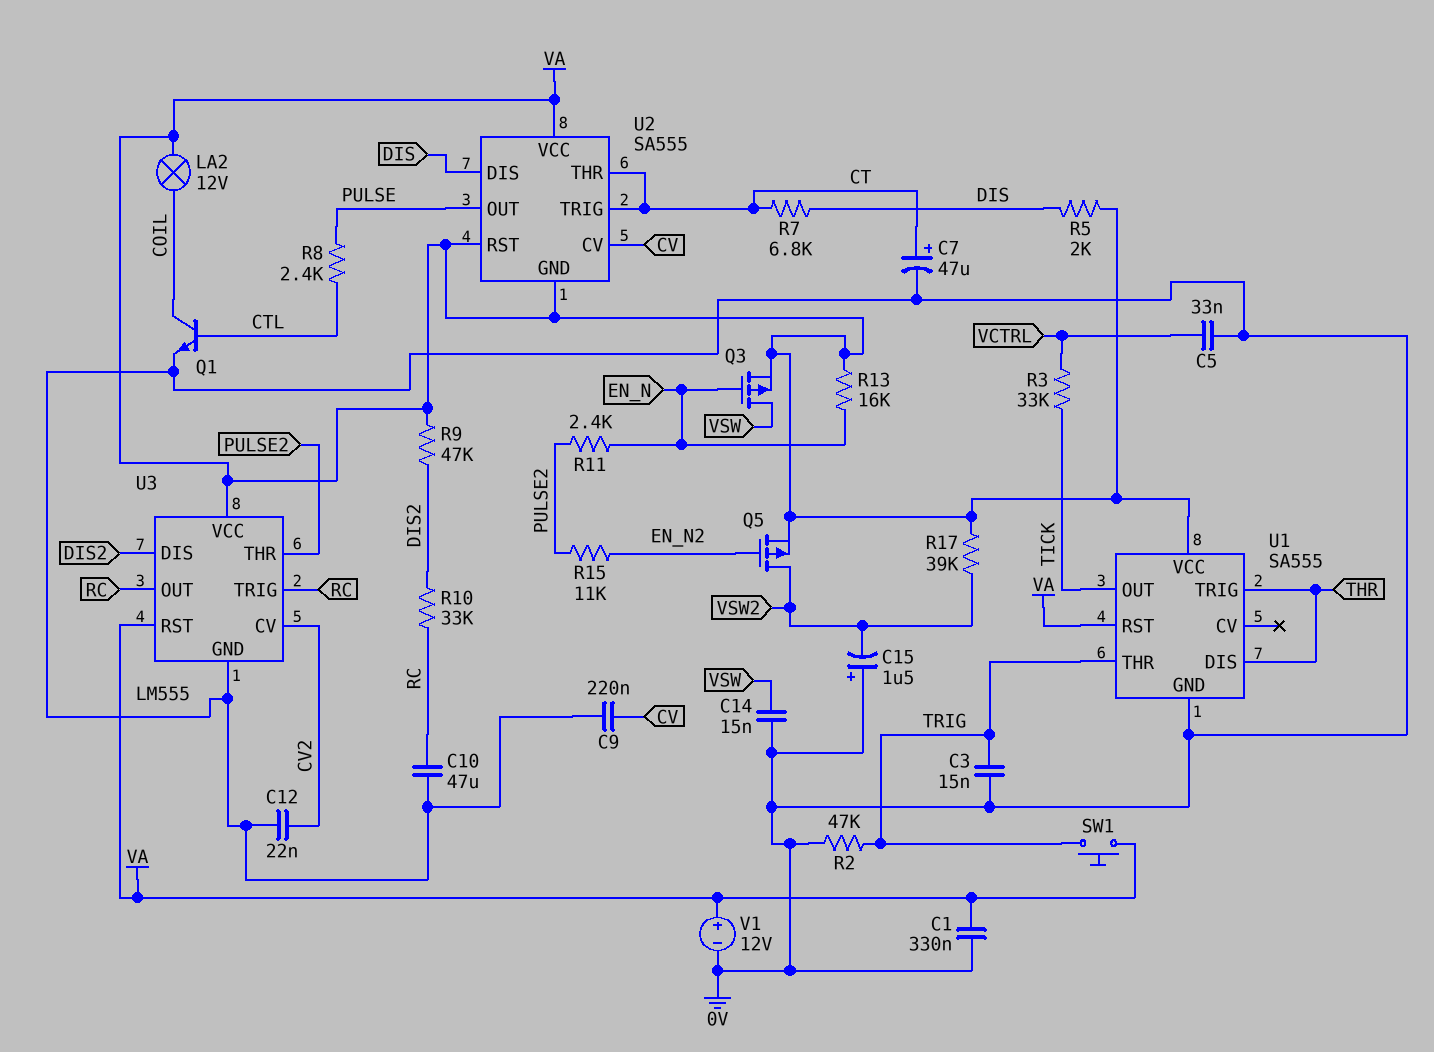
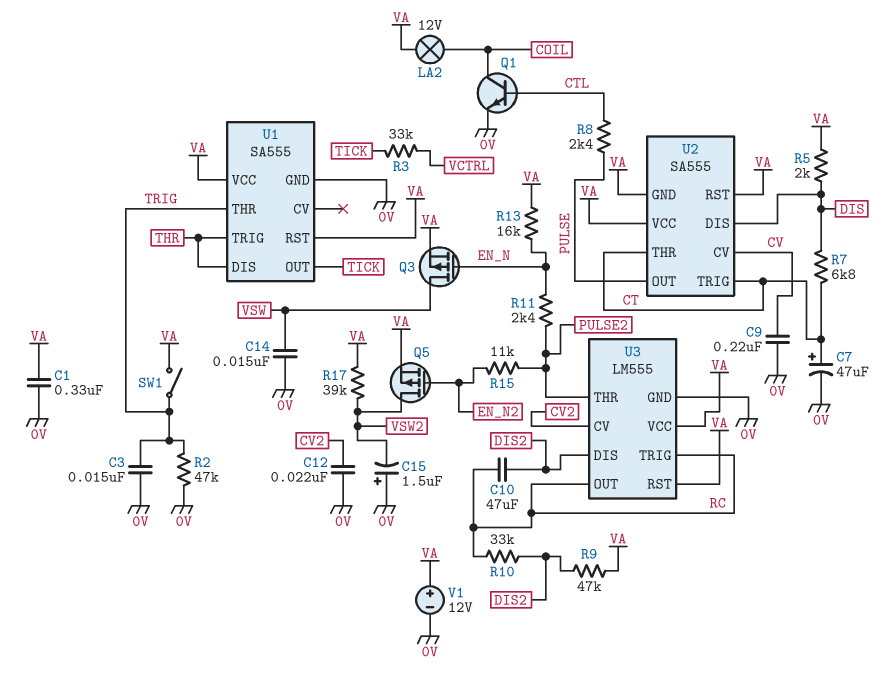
C5: 33nF (0V, VCTRL) -> none
C10: 47uF (0V, RC) -> 47uF (DIS2, RC)
SW1: button (TRIG, VA) -> switch (TRIG, VA)

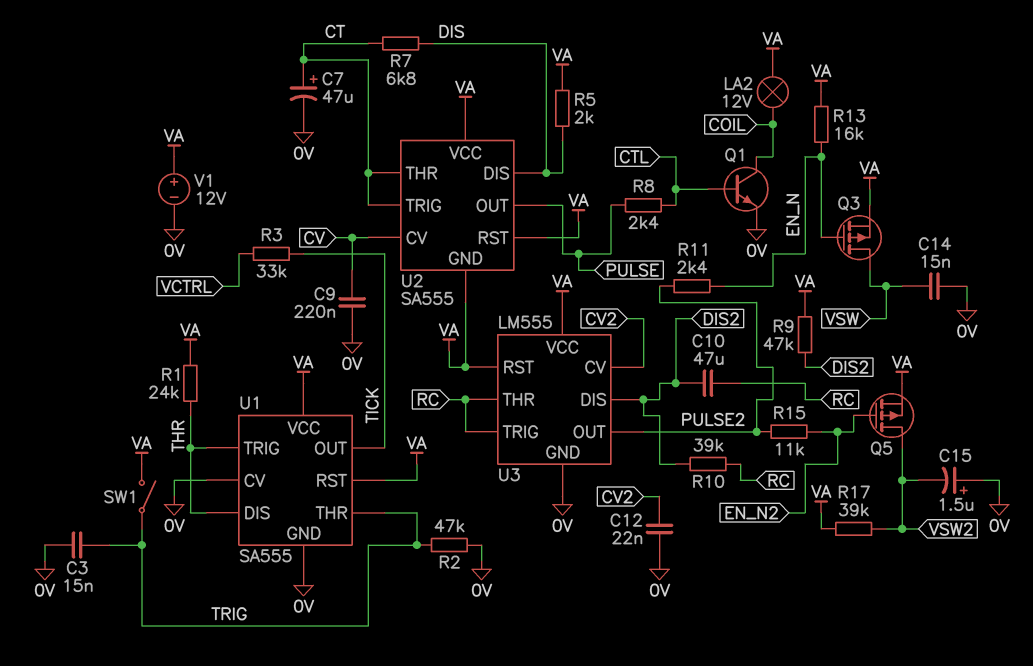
C1: 330nF (0V, VA) -> none
R1: none -> 24k (THR, VA)
R10: 33k (DIS2, RC) -> 39k (DIS2, RC)
U1 pin CV: none -> 0V
U3 pin OUT: RC -> PULSE2
U3 pin THR: PULSE2 -> RC

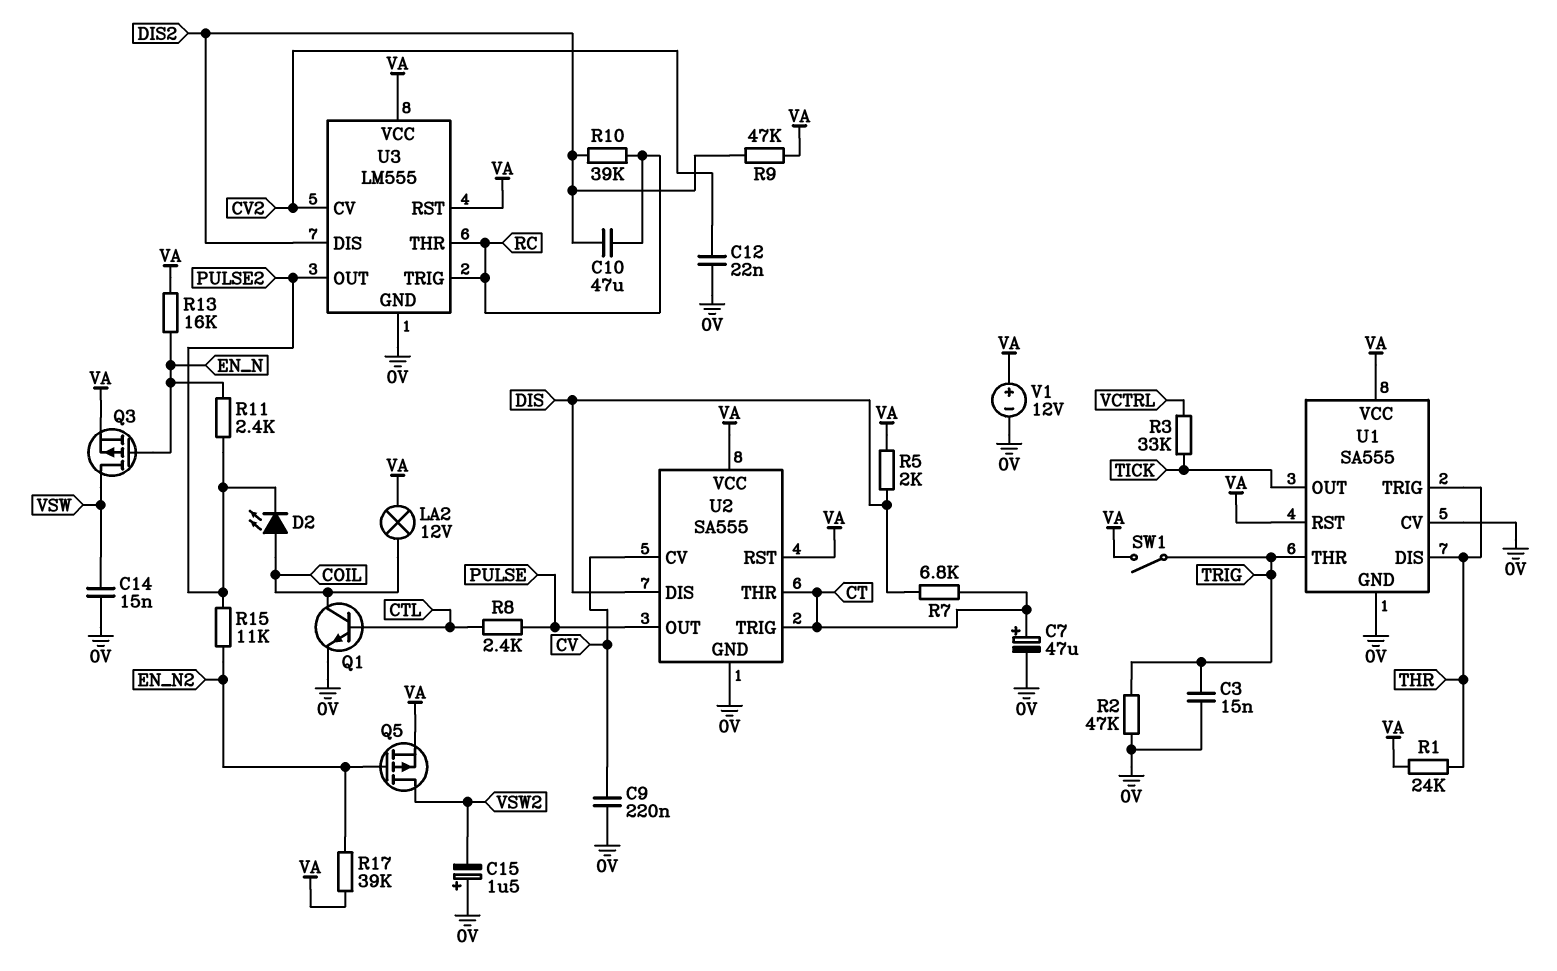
D2: none -> LED (A COIL, K PULSE2)
R17: 39k (VA, VSW2) -> 39k (EN_N2, VA)
U2 pin GND: VA -> 0V

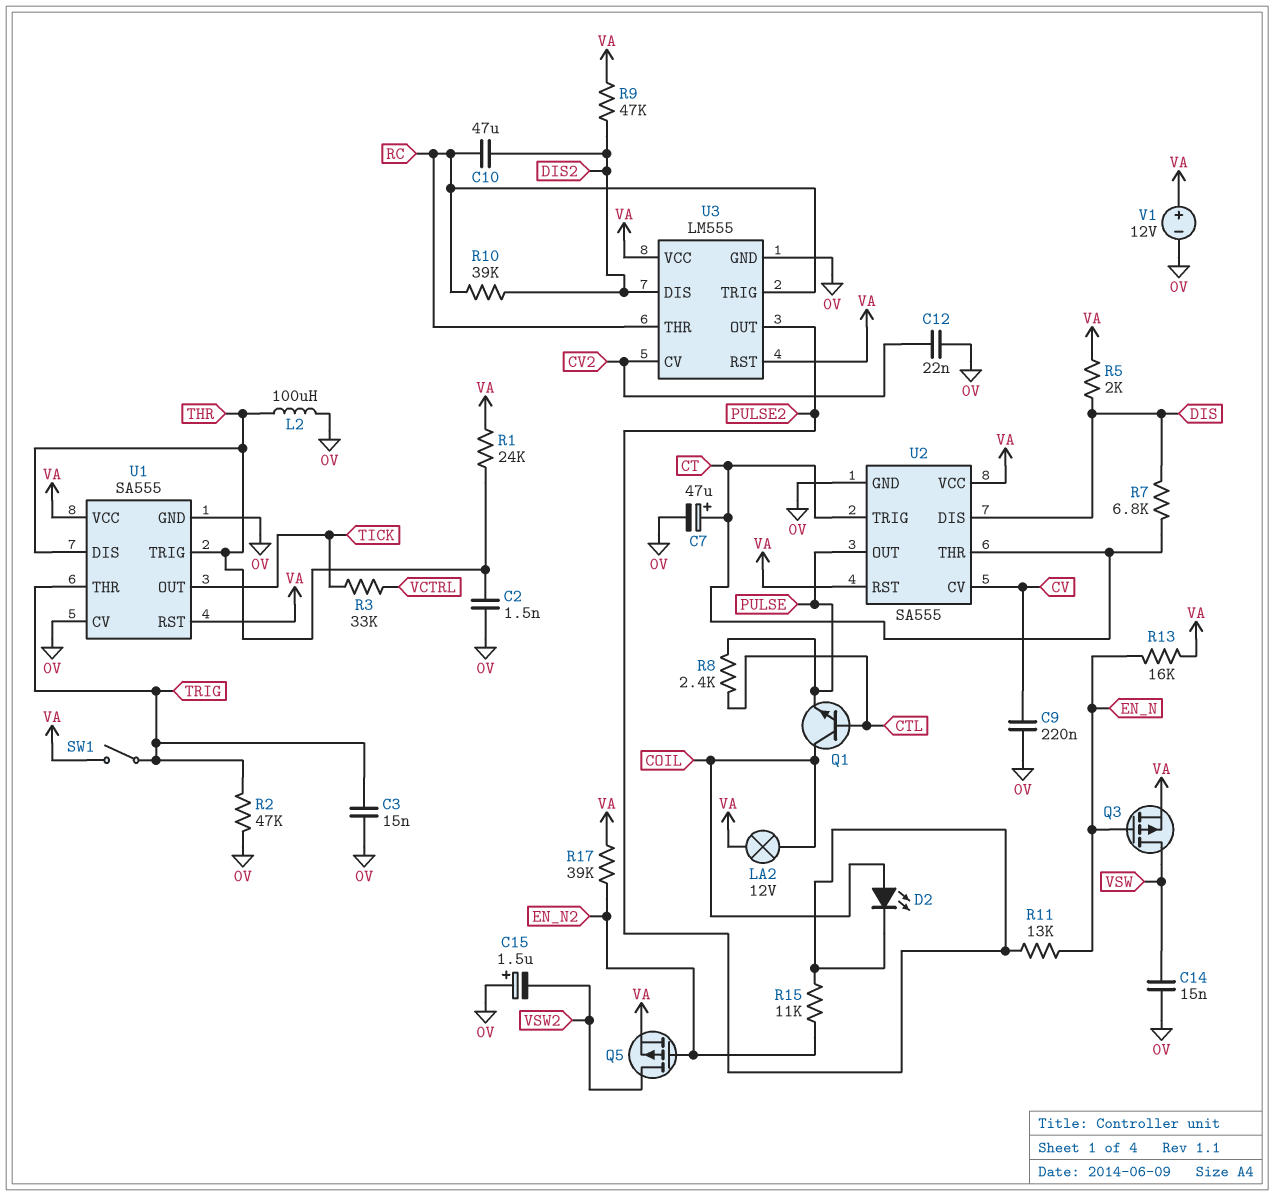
C2: none -> 1.5nF (0V, THR)
L2: none -> 100uH (0V, THR)
Q1: NPN (B CTL, C COIL, E 0V) -> NPN (B CTL, C COIL, E PULSE)
R11: 2.4k (EN_N, PULSE2) -> 13k (EN_N, PULSE2)

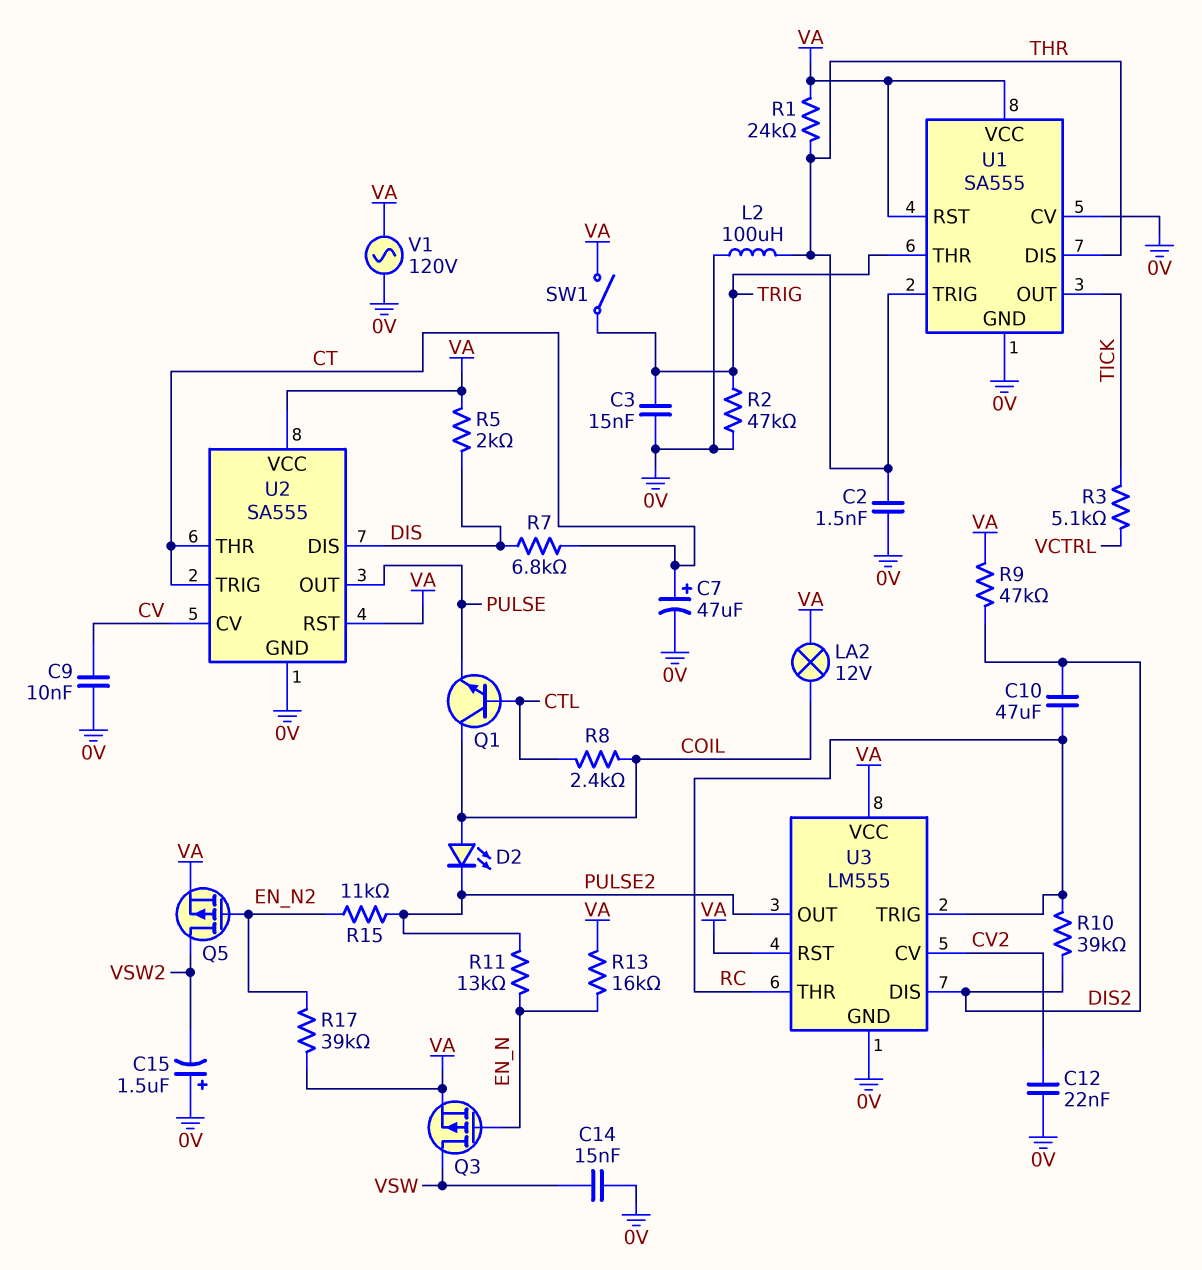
C9: 220nF (0V, CV) -> 10nF (0V, CV)
R3: 33k (TICK, VCTRL) -> 5.1k (TICK, VCTRL)
R8: 2.4k (CTL, PULSE) -> 2.4k (COIL, CTL)
V1: 12V (plus VA, minus 0V) -> AC 120V (0V, VA)

